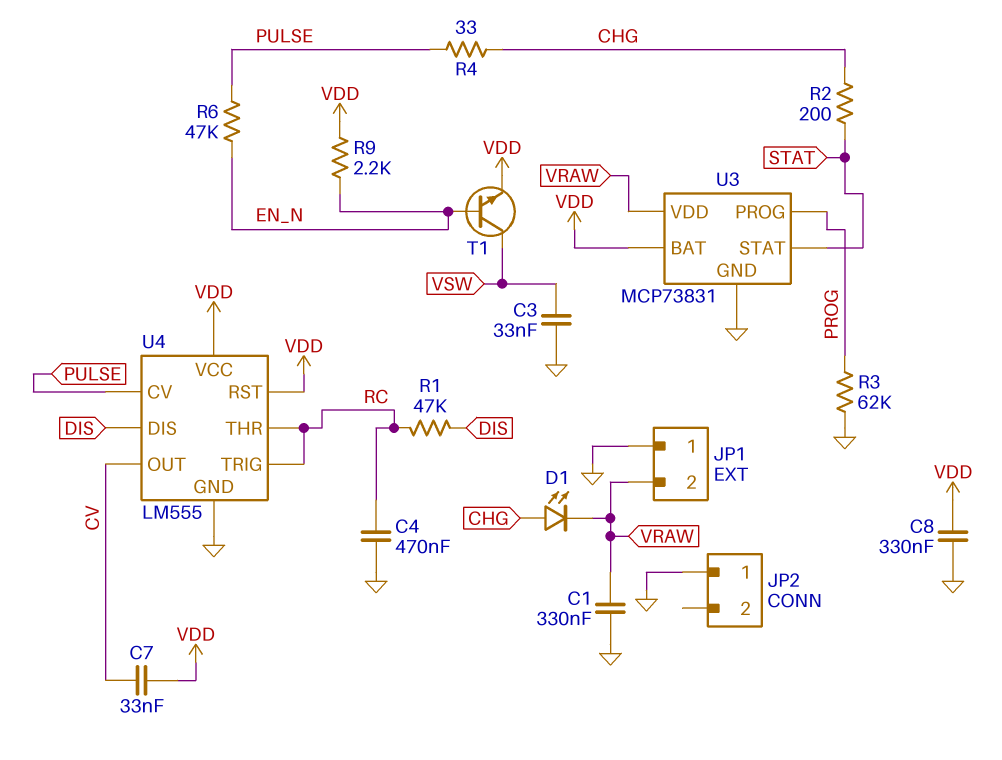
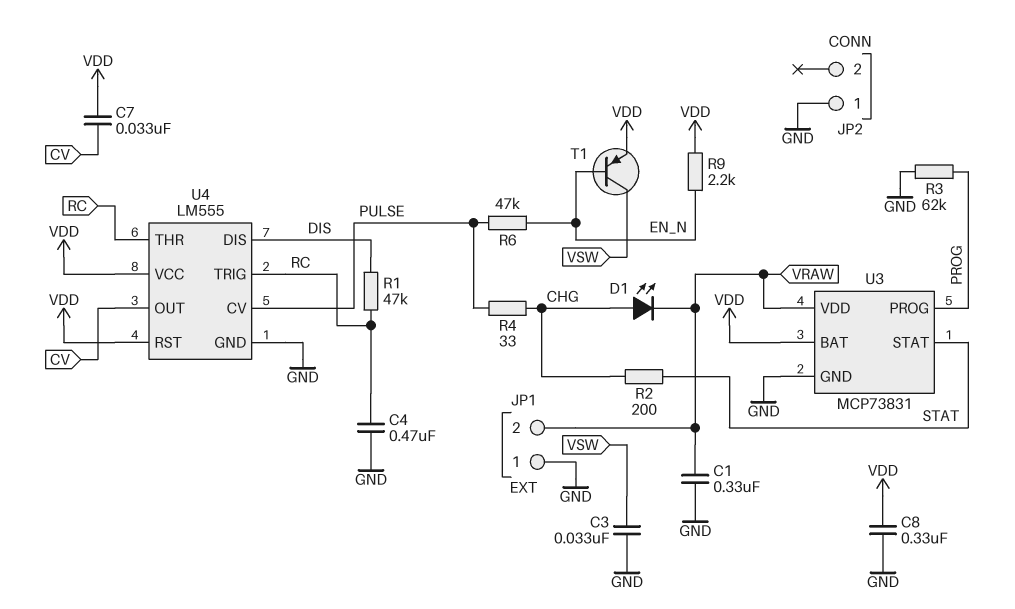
T1: NPN (B EN_N, C VSW, E VDD) -> PNP (B EN_N, C VSW, E VDD)

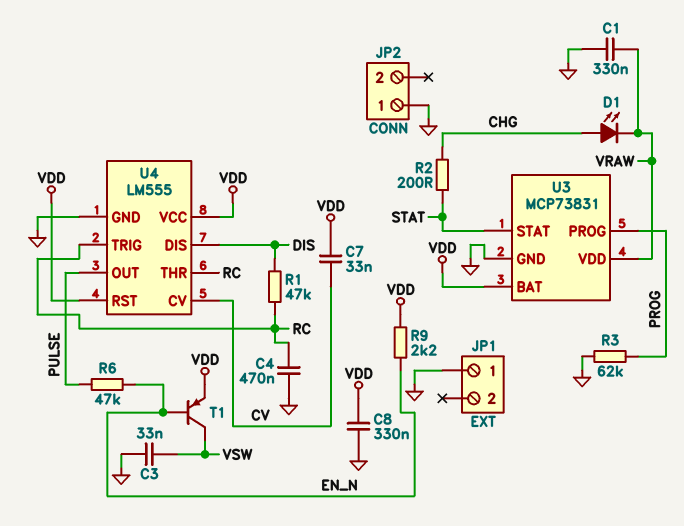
JP1 pin 2: VRAW -> none
R4: 33 (CHG, PULSE) -> none
U4 pin CV: PULSE -> CV
U4 pin OUT: CV -> PULSE

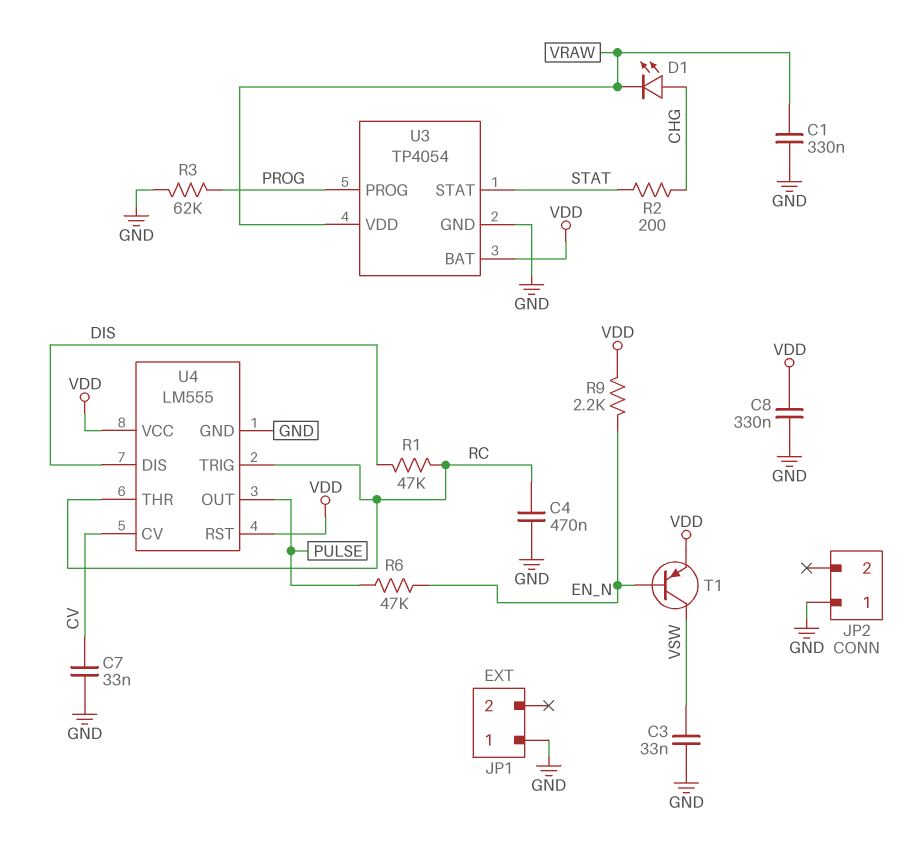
C7: 33nF (CV, VDD) -> 33nF (CV, GND)
U3: MCP73831 -> TP4054

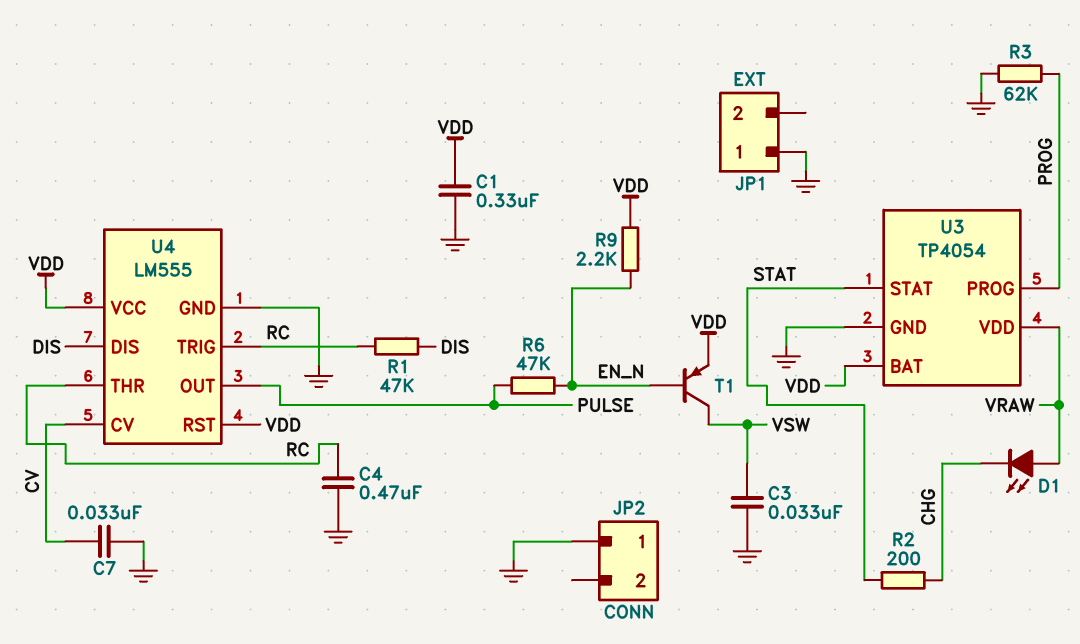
C1: 330nF (GND, VRAW) -> 330nF (GND, VDD)
C8: 330nF (GND, VDD) -> none
D1: LED (A CHG, K VRAW) -> LED (A VRAW, K CHG)

